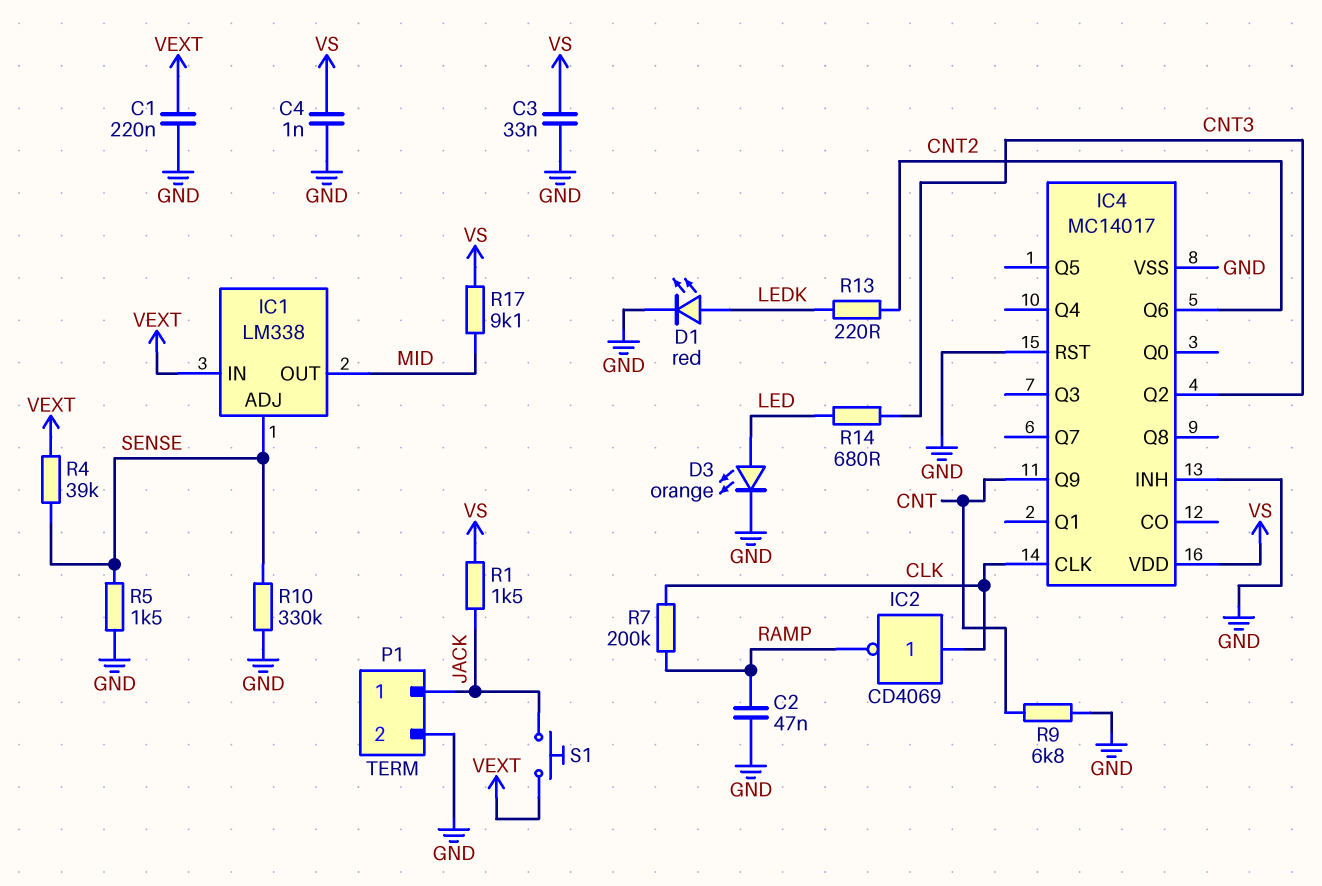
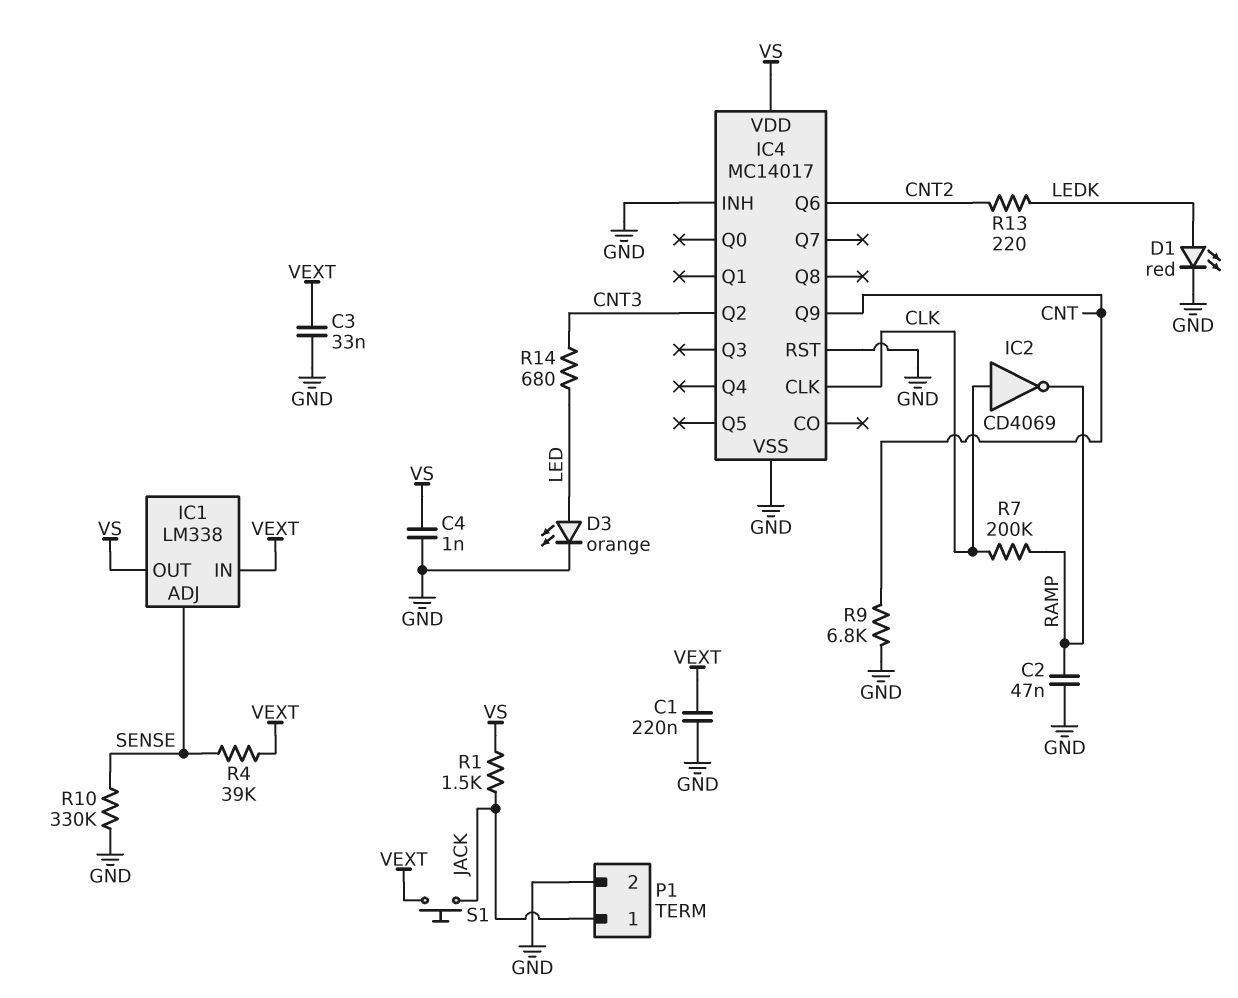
C3: 33nF (GND, VS) -> 33nF (GND, VEXT)
IC1 pin OUT: MID -> VS
R5: 1.5k (GND, SENSE) -> none
R17: 9.1k (MID, VS) -> none

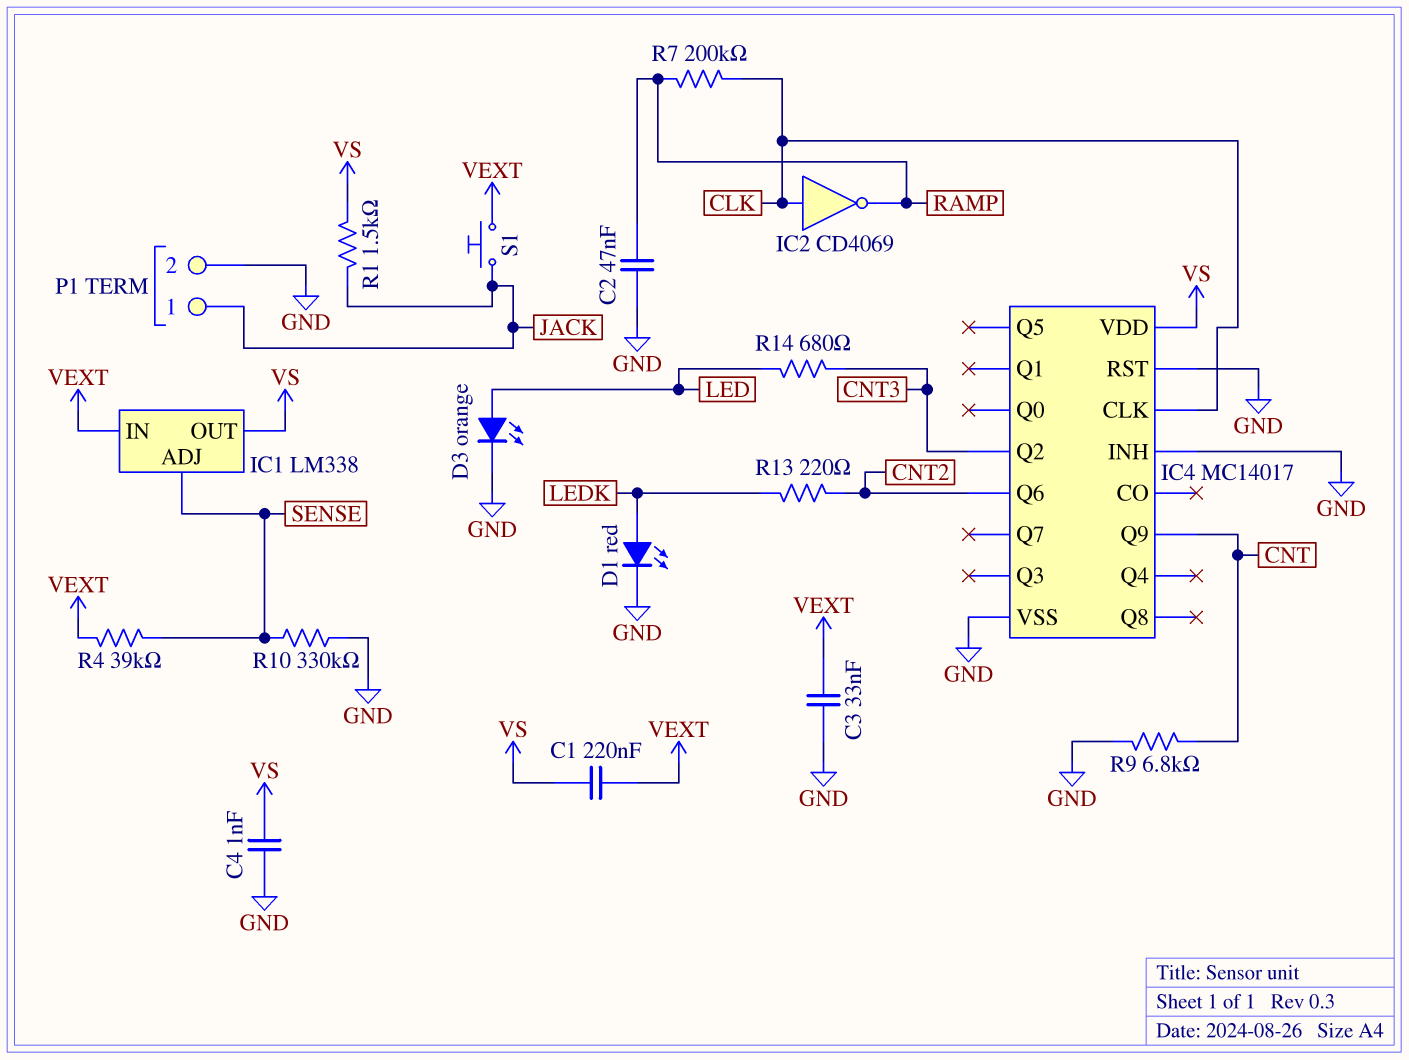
C1: 220nF (GND, VEXT) -> 220nF (VEXT, VS)

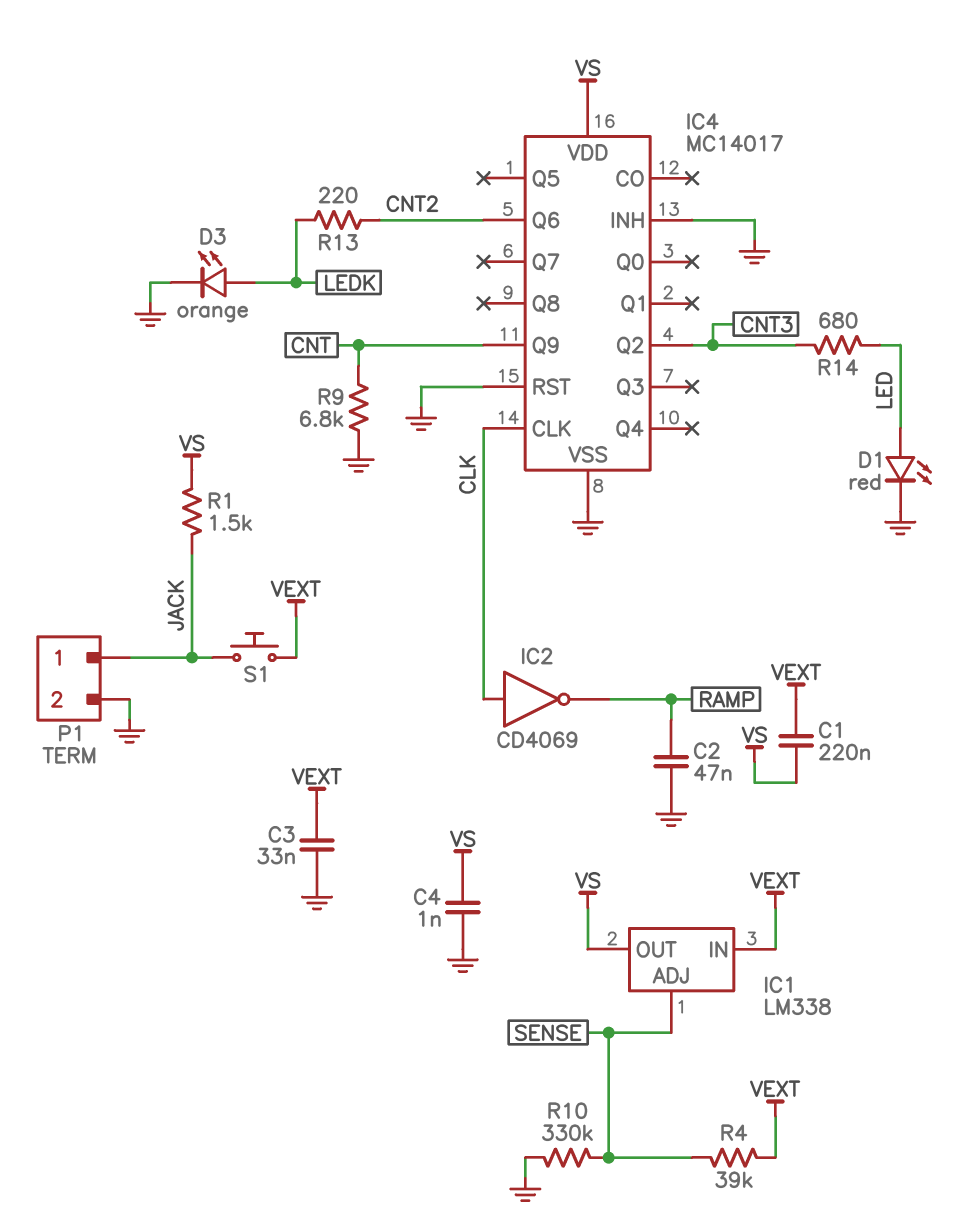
D1: LED red (A LEDK, K GND) -> LED red (A LED, K GND)
D3: LED orange (A LED, K GND) -> LED orange (A LEDK, K GND)
R7: 200k (CLK, RAMP) -> none

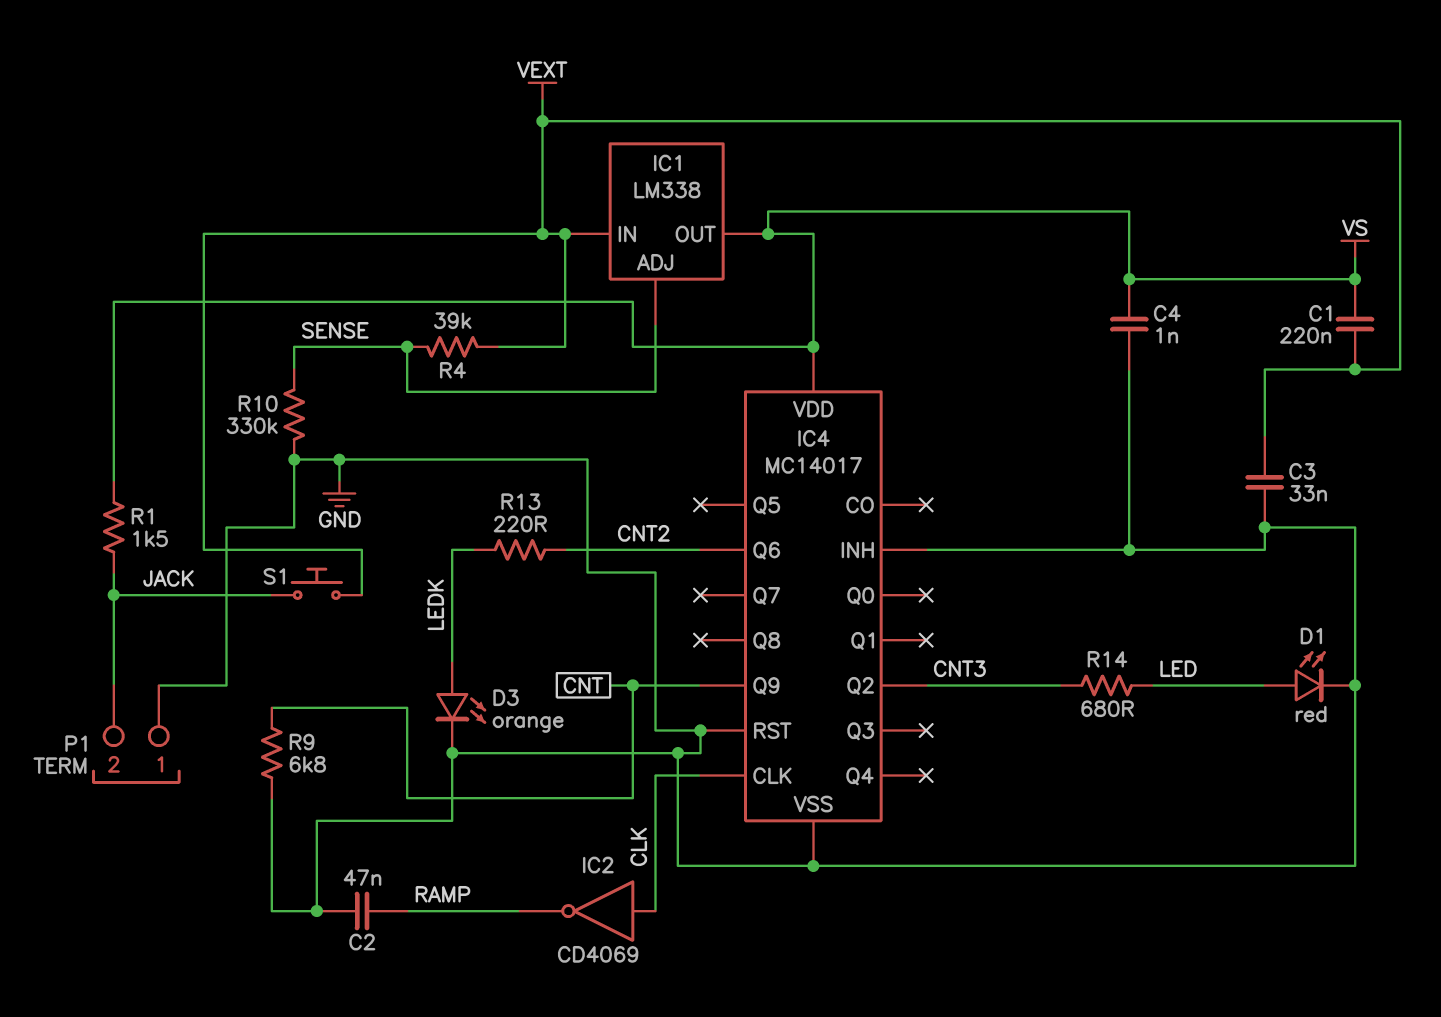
P1 pin 1: JACK -> GND
P1 pin 2: GND -> JACK

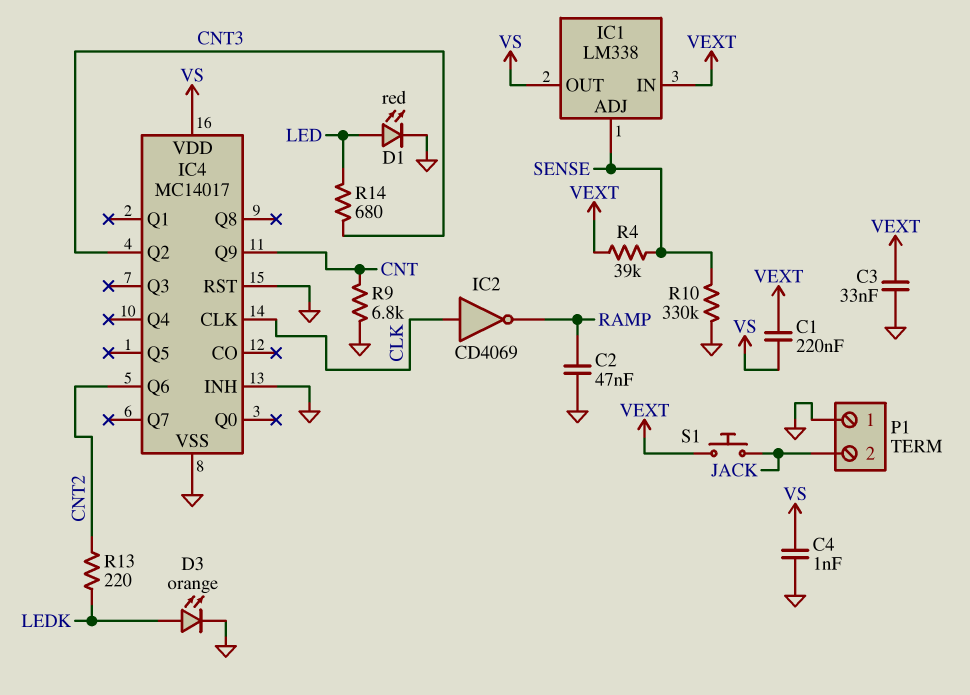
R1: 1.5k (JACK, VS) -> none

